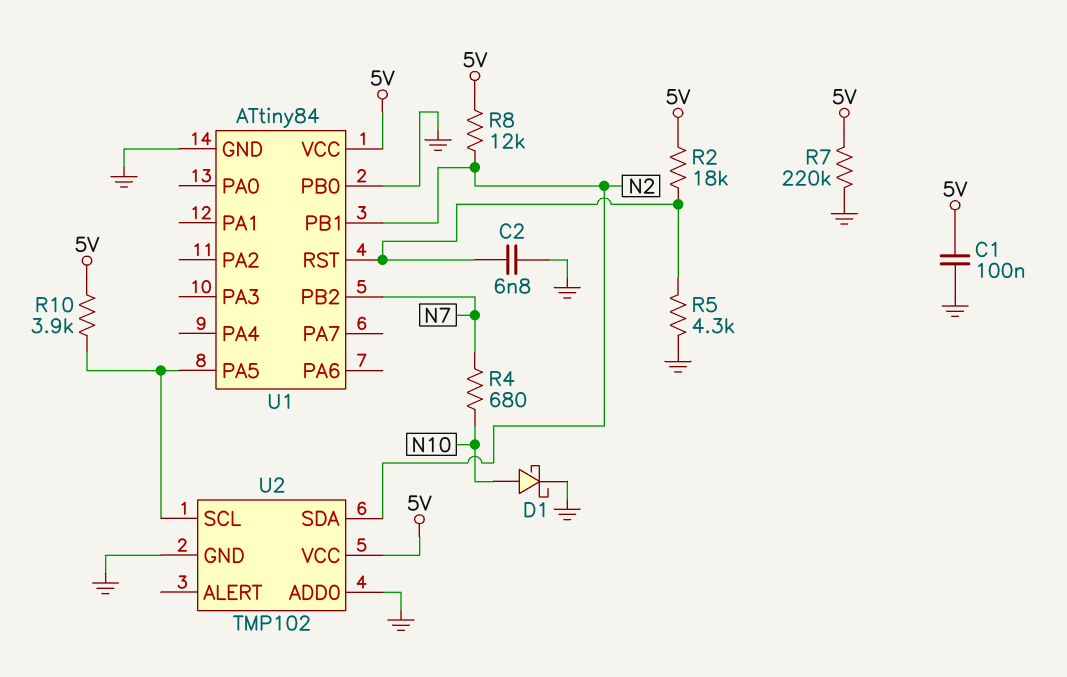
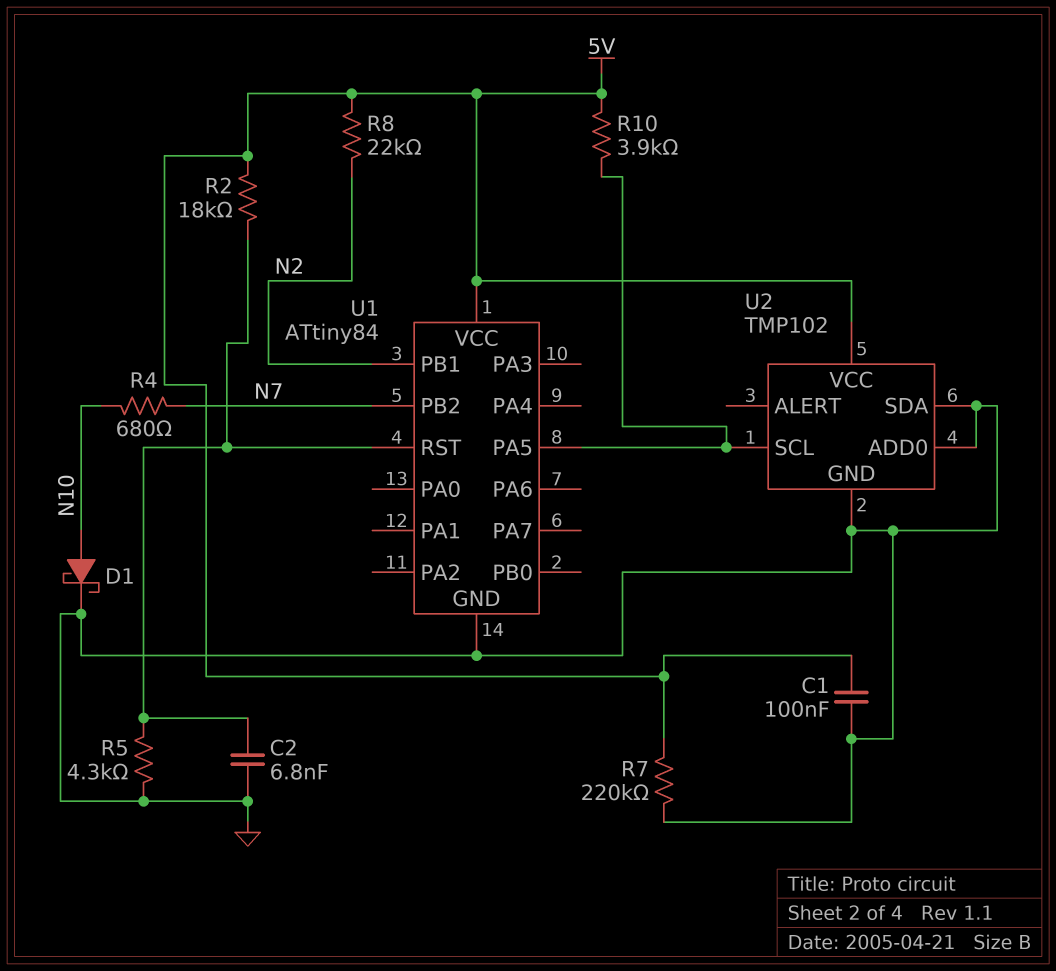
R8: 12k (5V, N2) -> 22k (5V, N2)
U1 pin PB0: GND -> none
U2 pin SDA: N2 -> GND

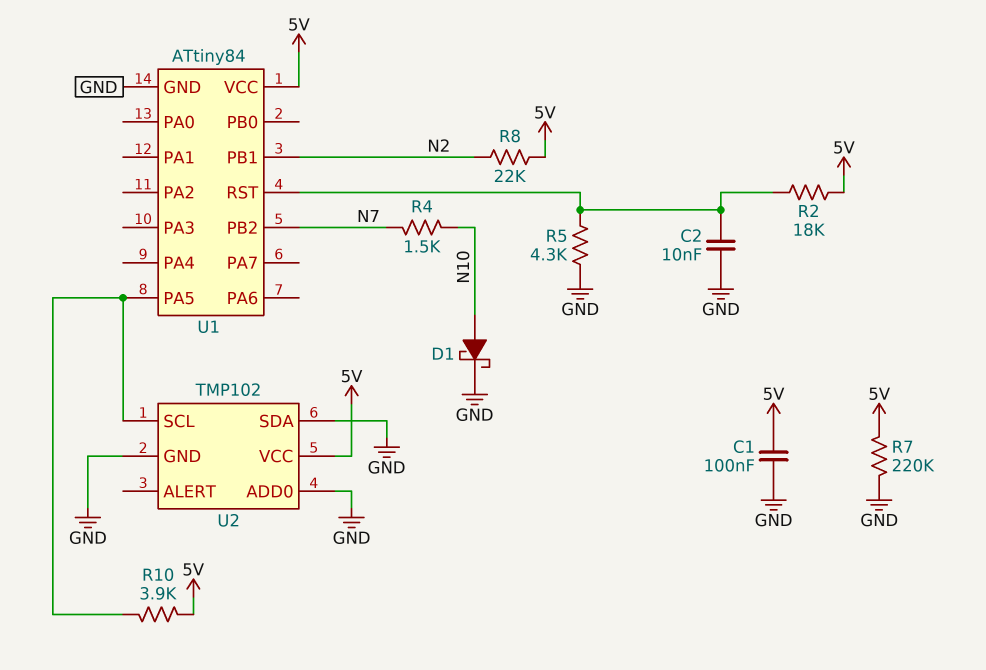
C2: 6.8nF (GND, U1/RST) -> 10nF (GND, U1/RST)
R4: 680 (N7, N10) -> 1.5k (N7, N10)

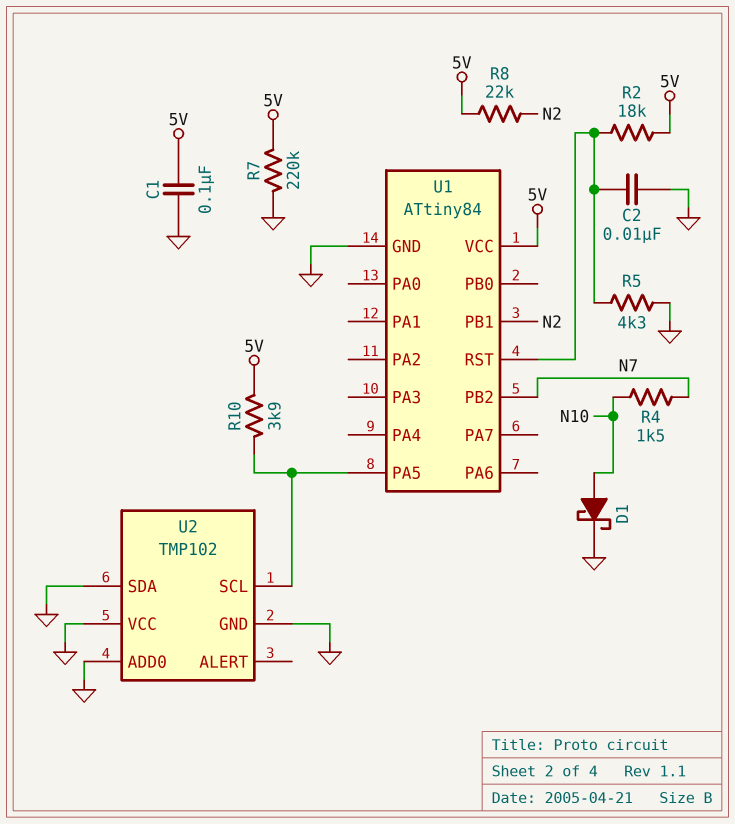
U2 pin VCC: 5V -> GND

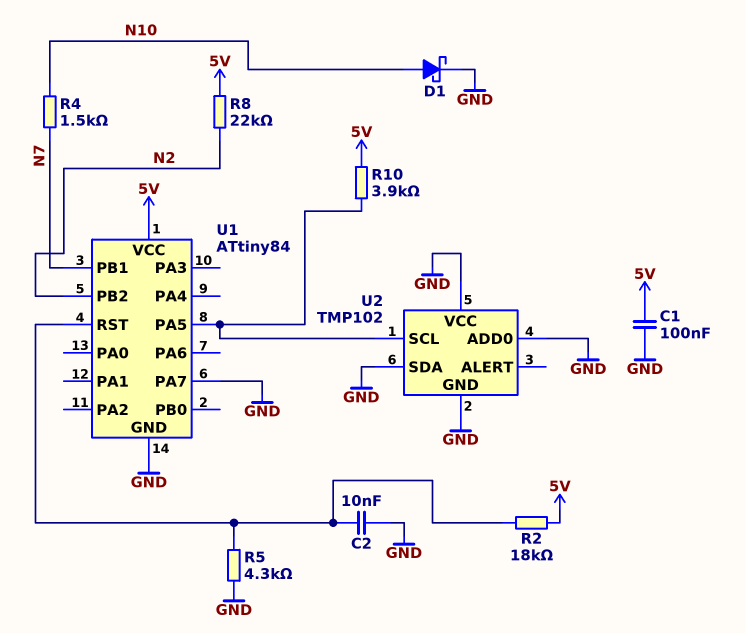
R7: 220k (5V, GND) -> none
U1 pin PA7: none -> GND
U1 pin PB1: N2 -> N7
U1 pin PB2: N7 -> N2

